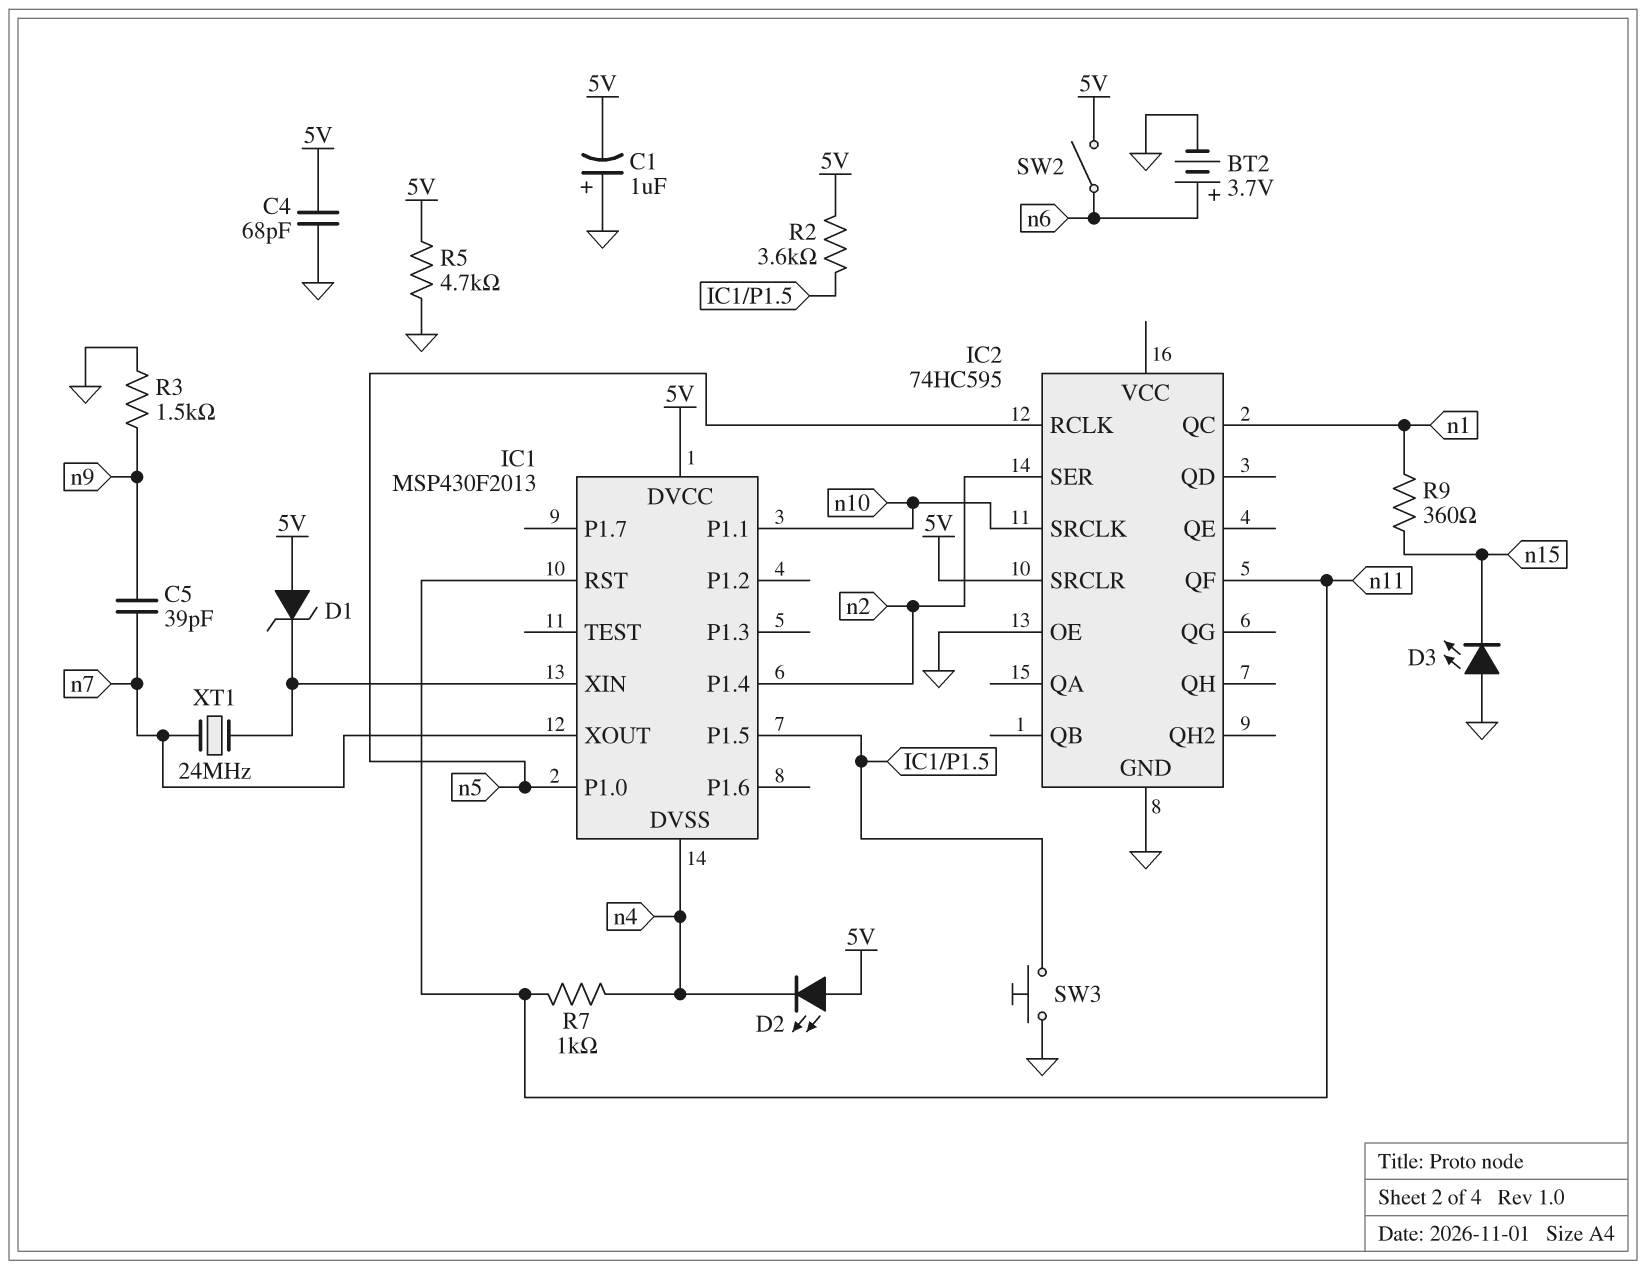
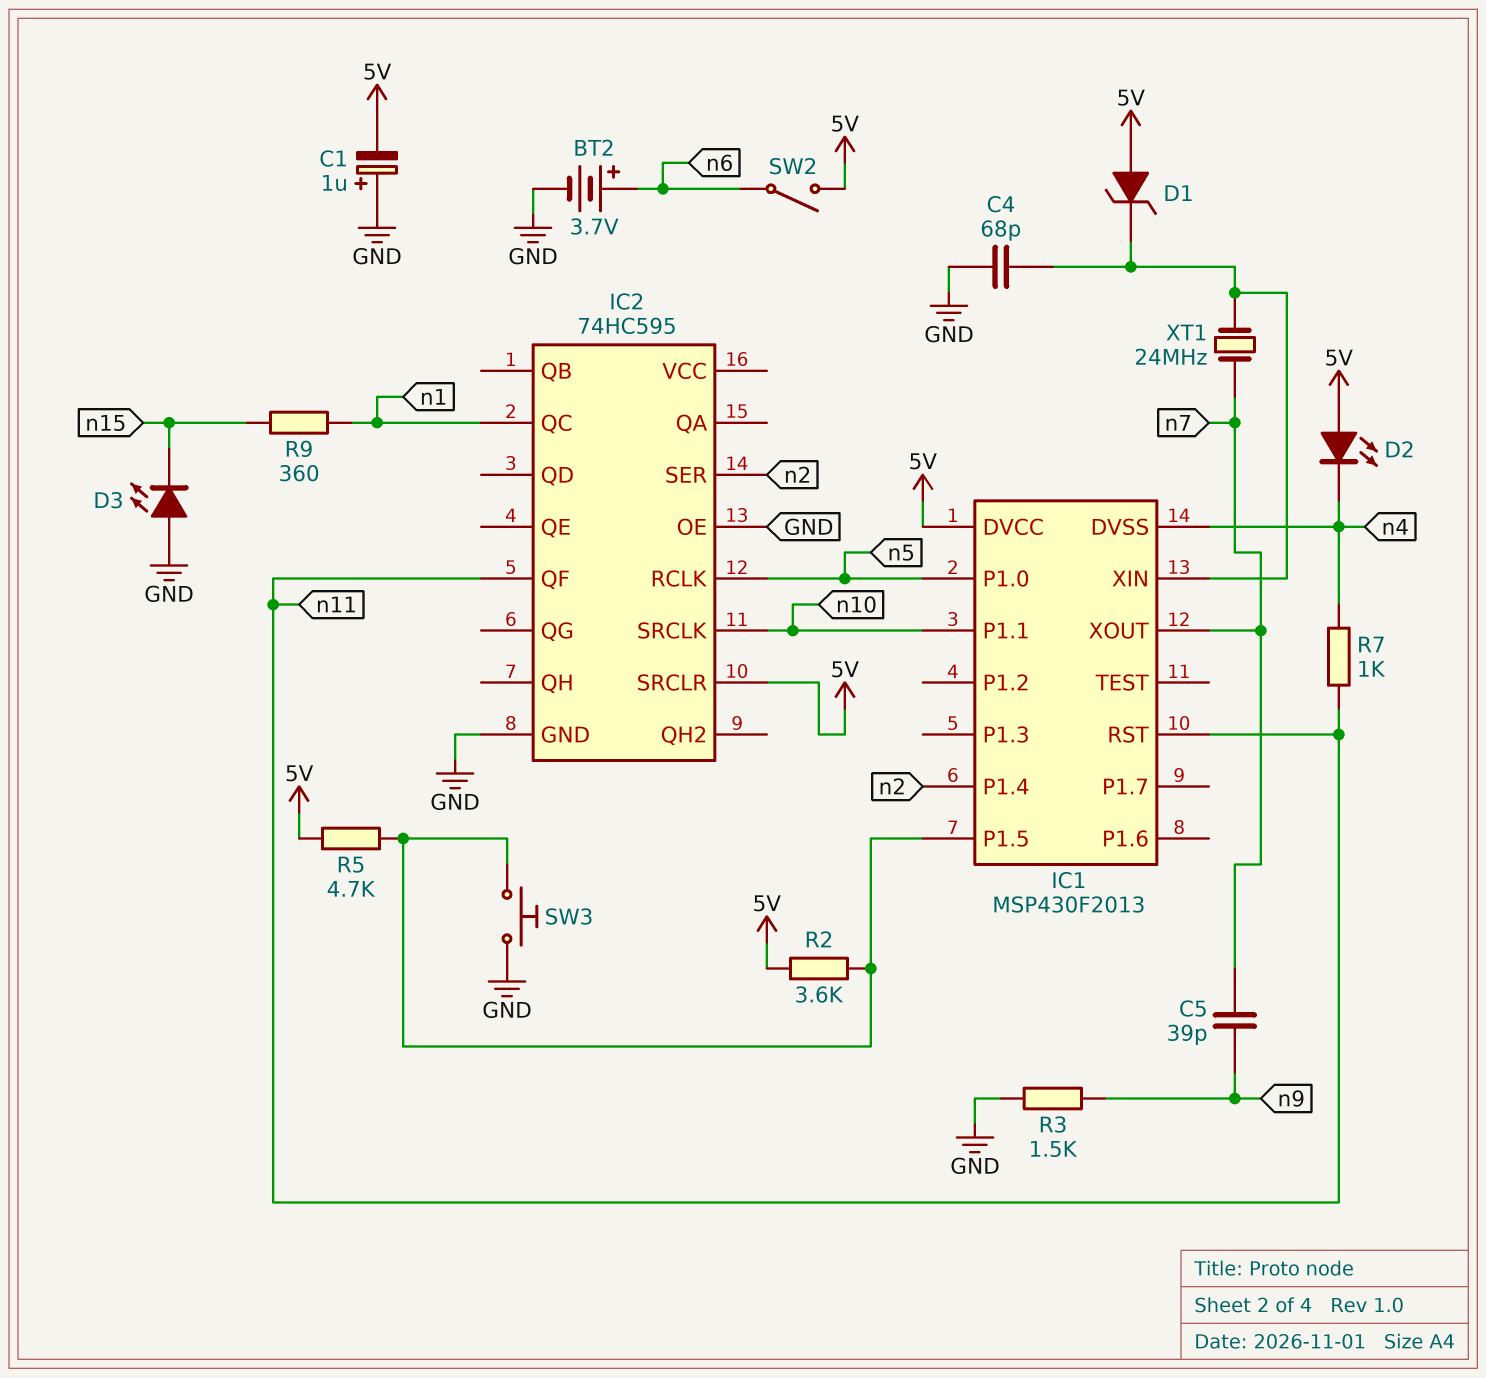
C4: 68pF (5V, GND) -> 68pF (GND, IC1/XIN)
R5: 4.7k (5V, GND) -> 4.7k (5V, IC1/P1.5)

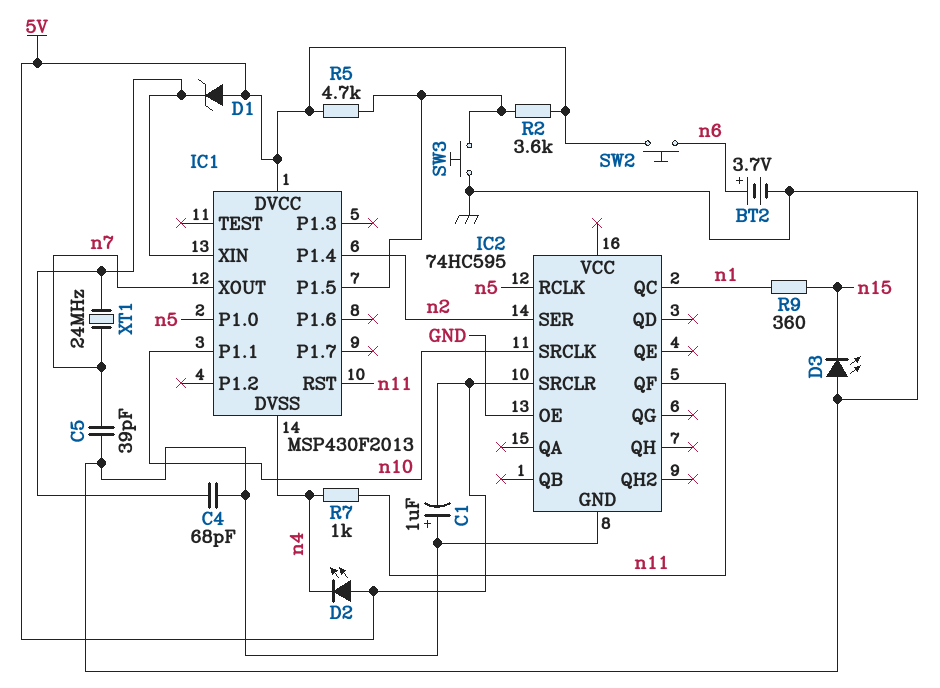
C5: 39pF (n7, n9) -> 39pF (GND, n7)
R3: 1.5k (GND, n9) -> none
SW2: switch (5V, n6) -> button (5V, n6)

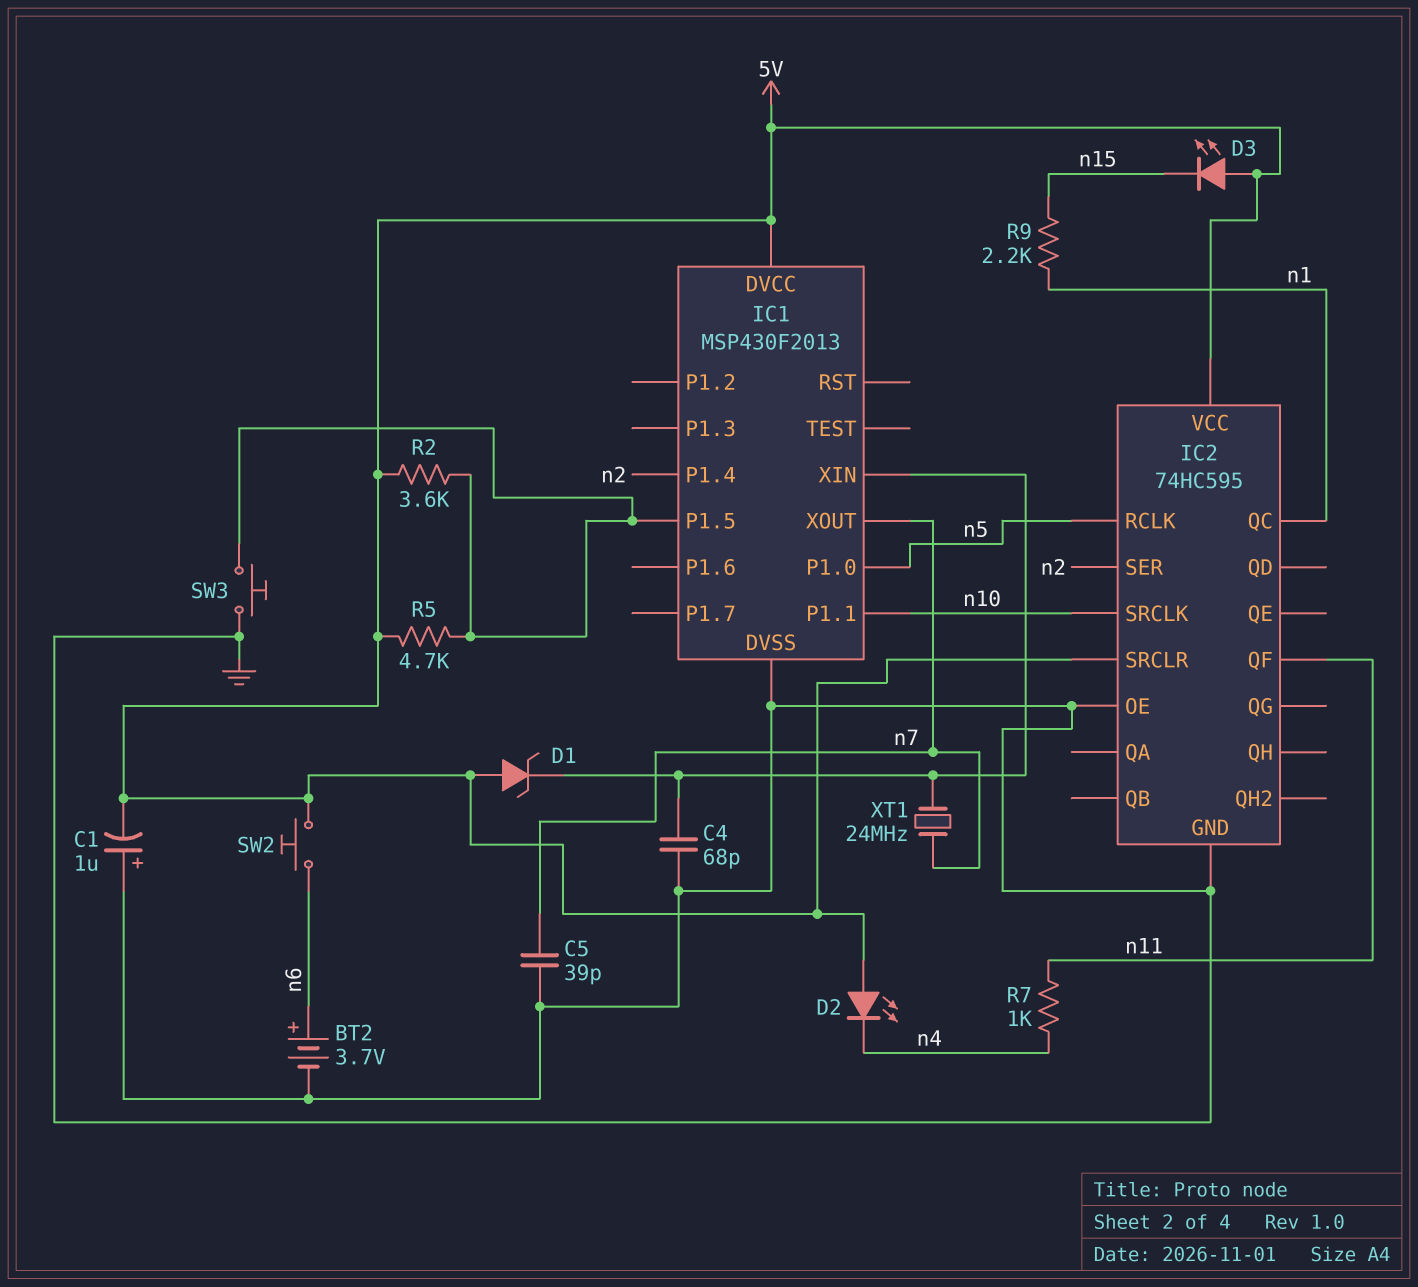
D3: LED (A GND, K n15) -> LED (A 5V, K n15)
IC1 pin DVSS: n4 -> GND
IC1 pin RST: n11 -> none
IC2 pin VCC: none -> 5V
R9: 360 (n1, n15) -> 2.2k (n1, n15)

